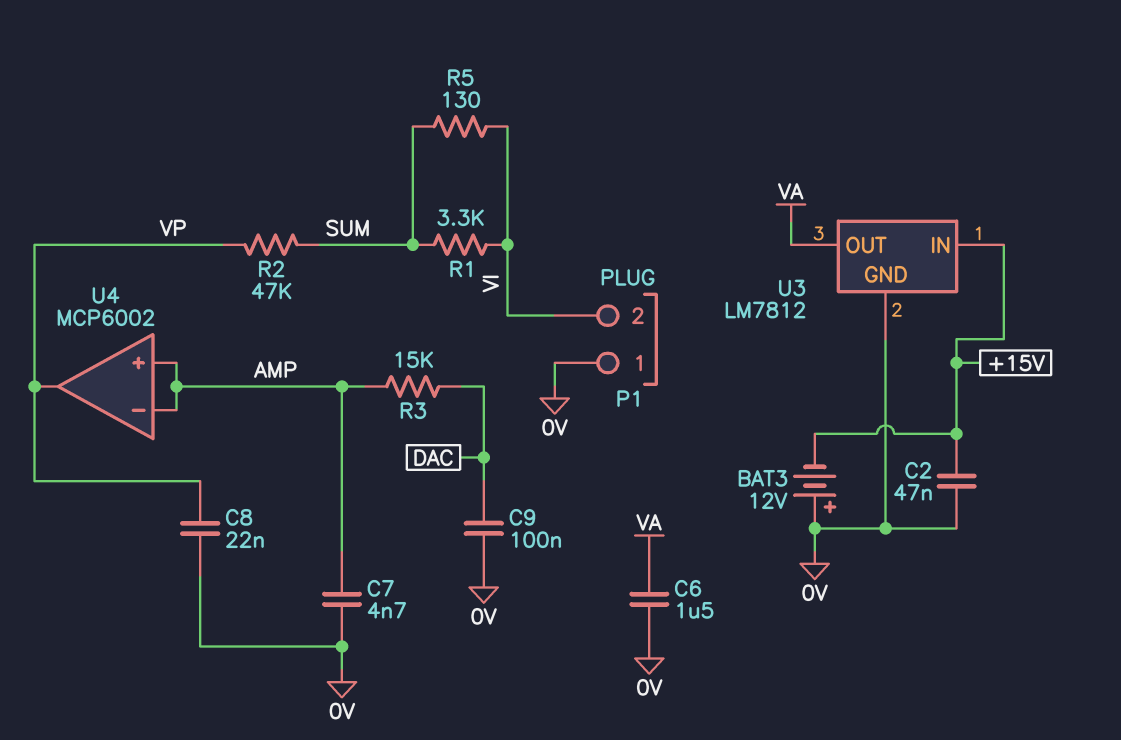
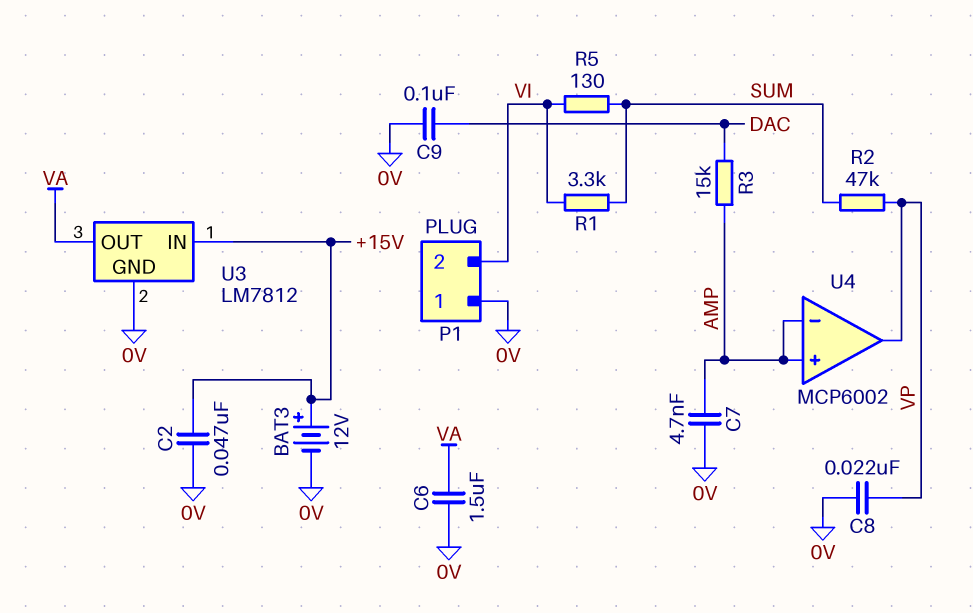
BAT3: 12V (plus 0V, minus +15V) -> 12V (plus +15V, minus 0V)

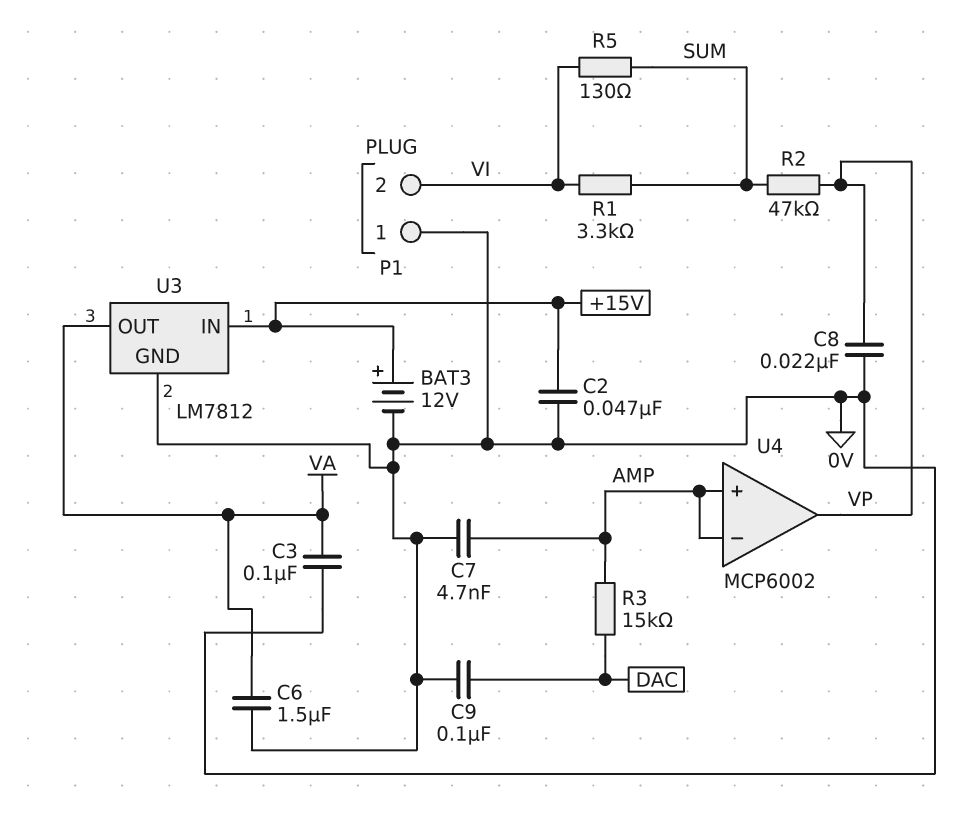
C3: none -> 100nF (0V, VA)

